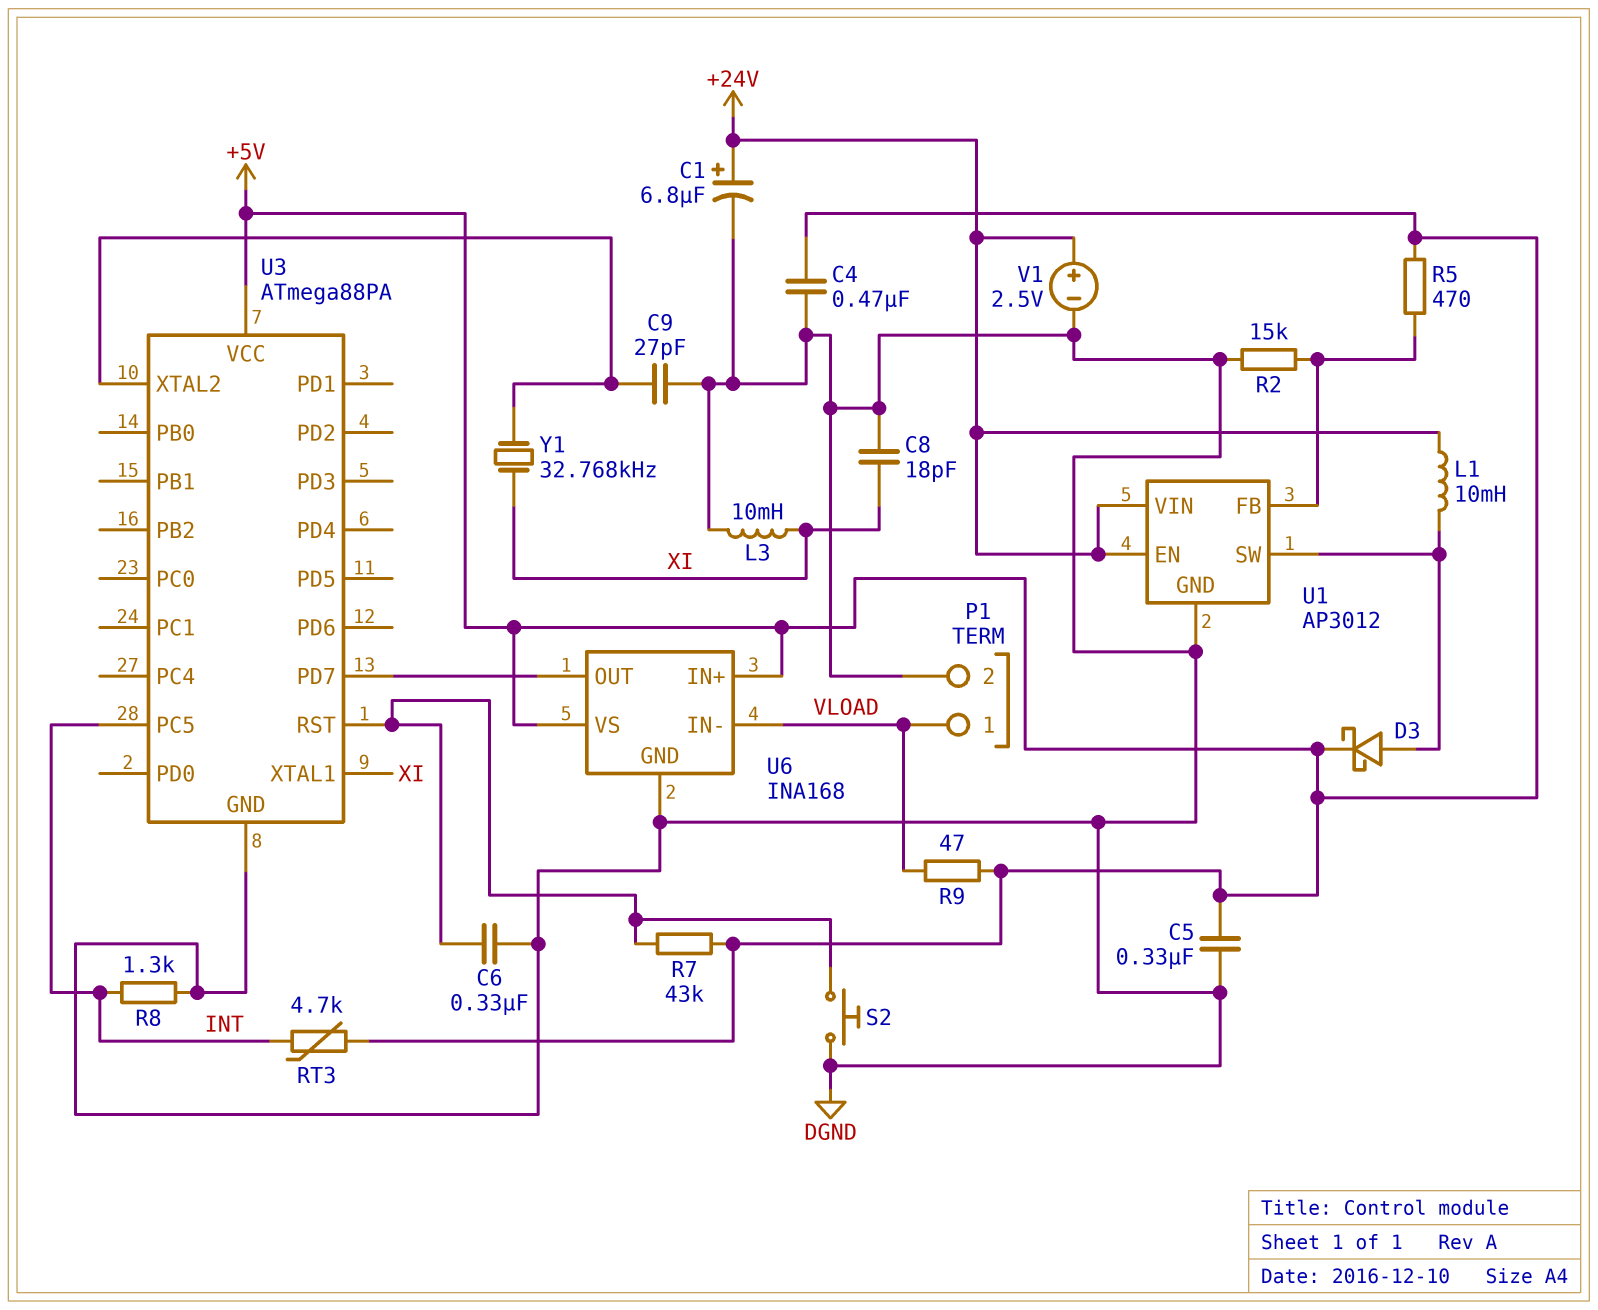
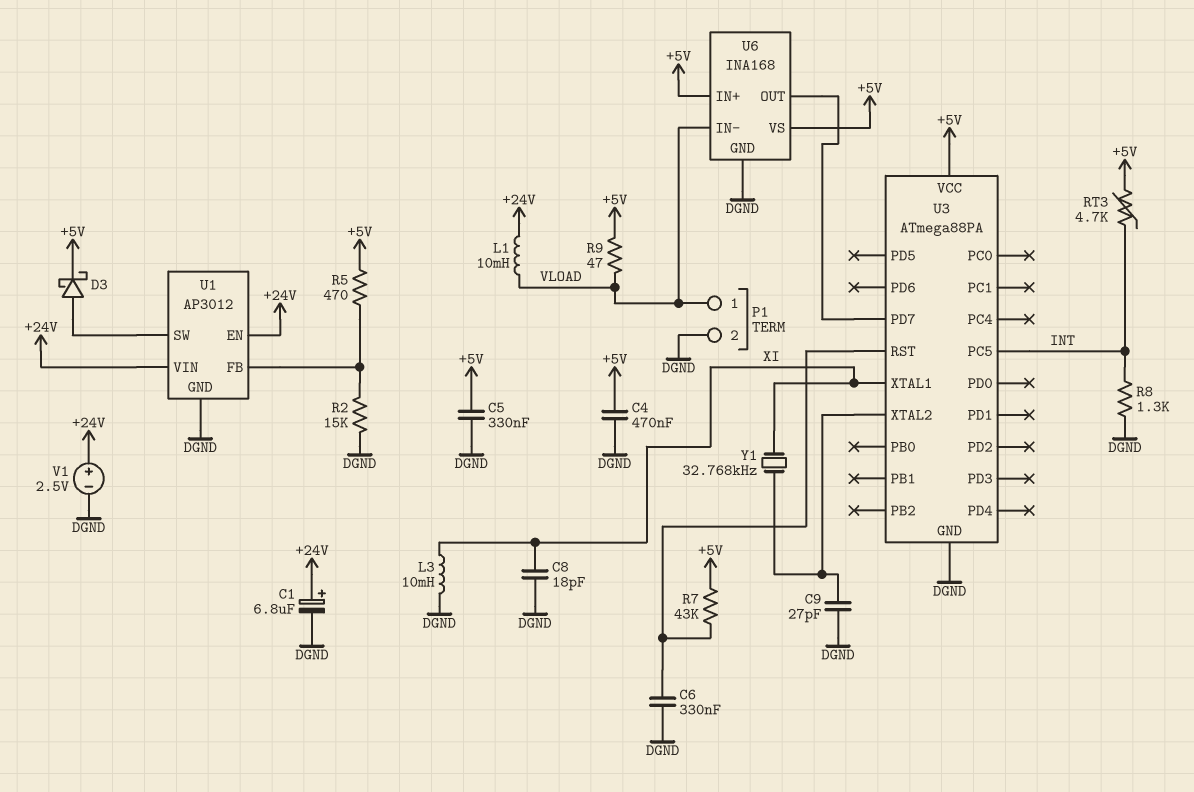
L1: 10mH (+24V, U1/SW) -> 10mH (+24V, VLOAD)
S2: button (DGND, U3/RST) -> none

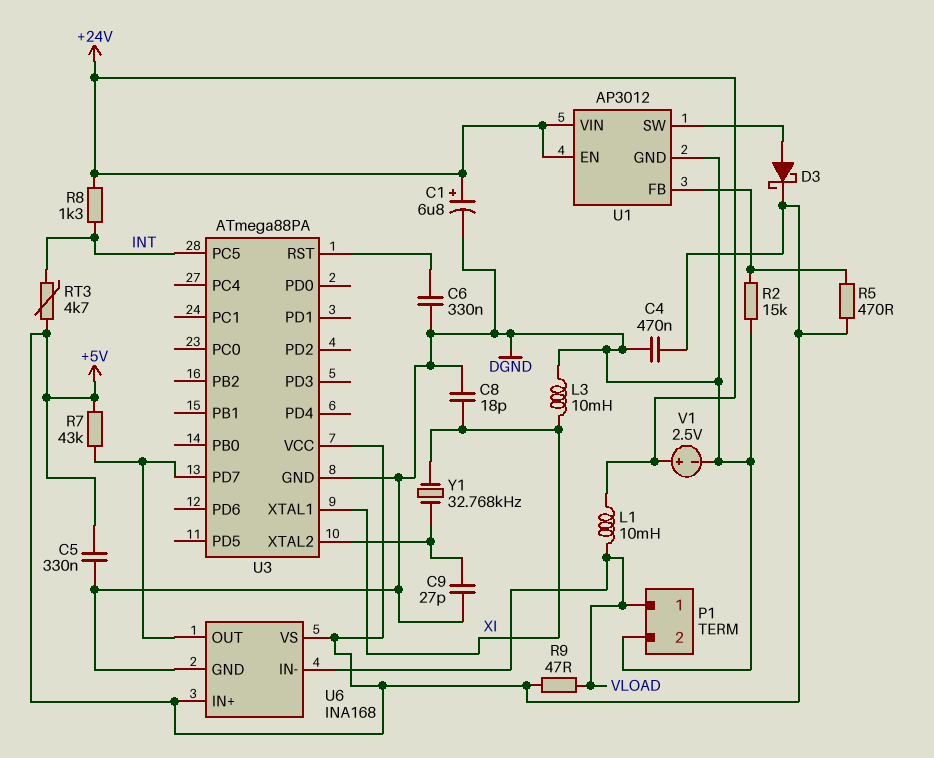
R7: 43k (+5V, U3/RST) -> 43k (+5V, U3/PD7)
R8: 1.3k (DGND, INT) -> 1.3k (+24V, INT)

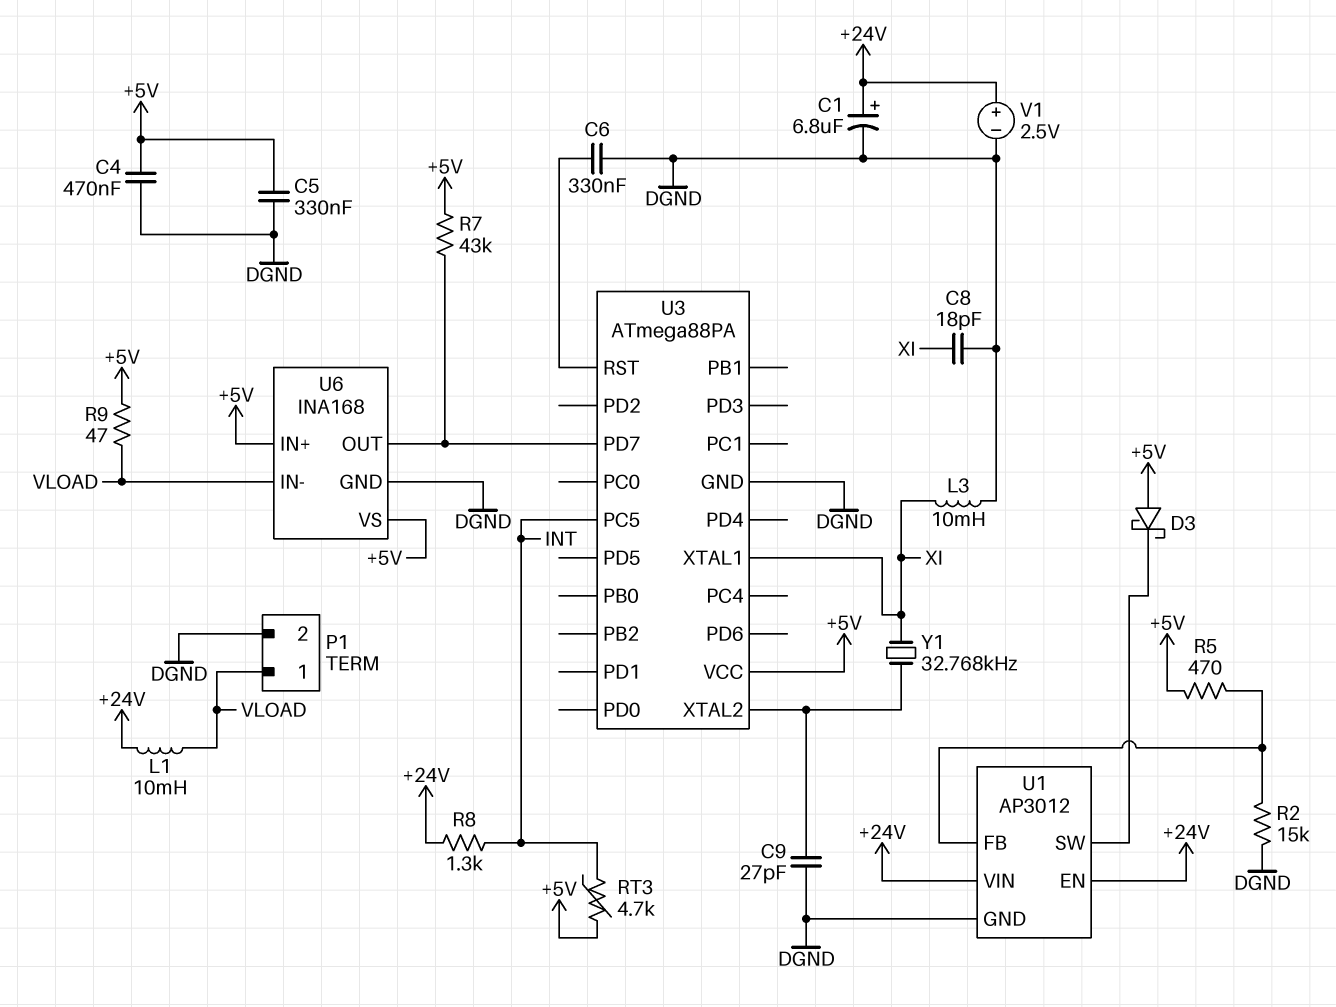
D3: schottky (A U1/SW, K +5V) -> schottky (A +5V, K U1/SW)

